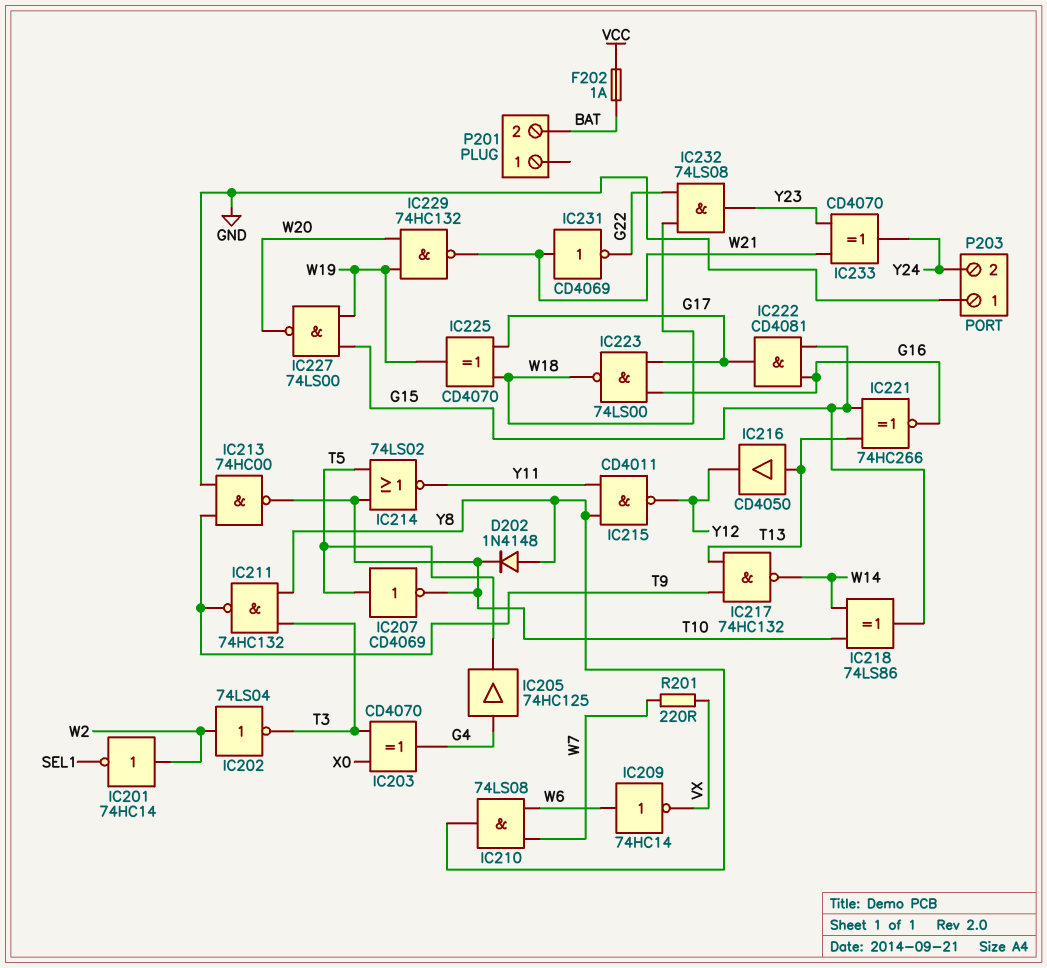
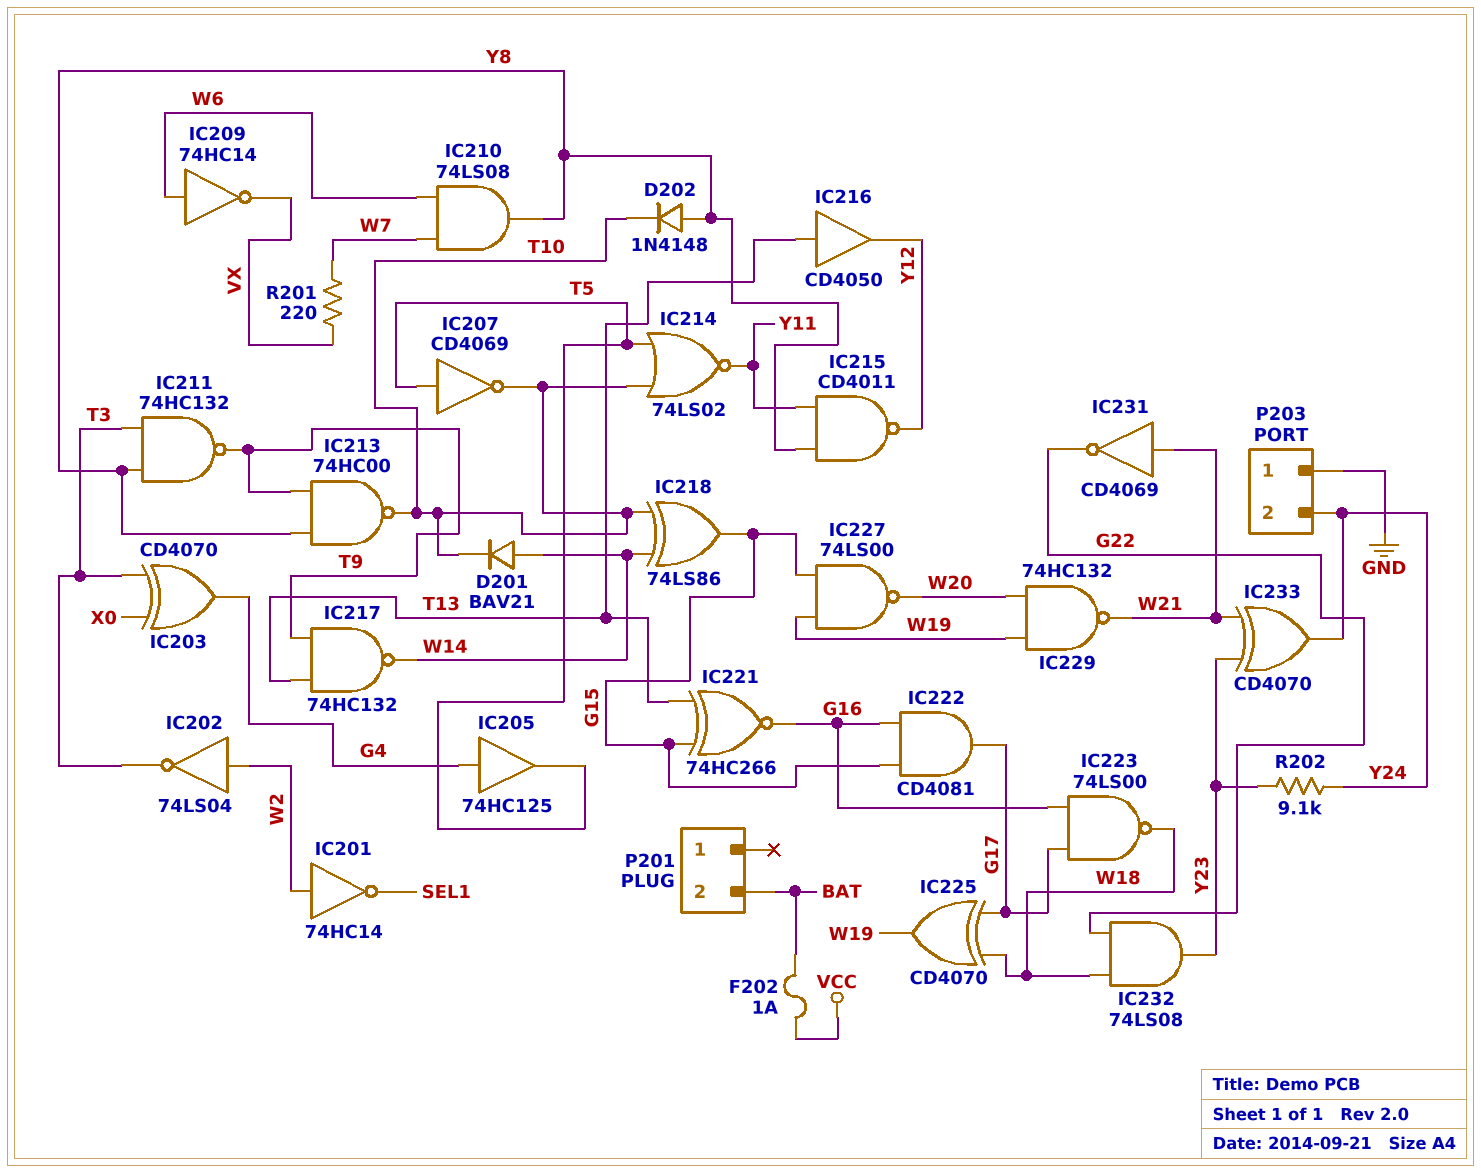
D201: none -> diode BAV21 (A W14, K T10)
IC213: NAND 74HC00 (in GND, in T9, out T10) -> NAND 74HC00 (in T9, in Y8, out T10)
R202: none -> 9.1k (Y23, Y24)

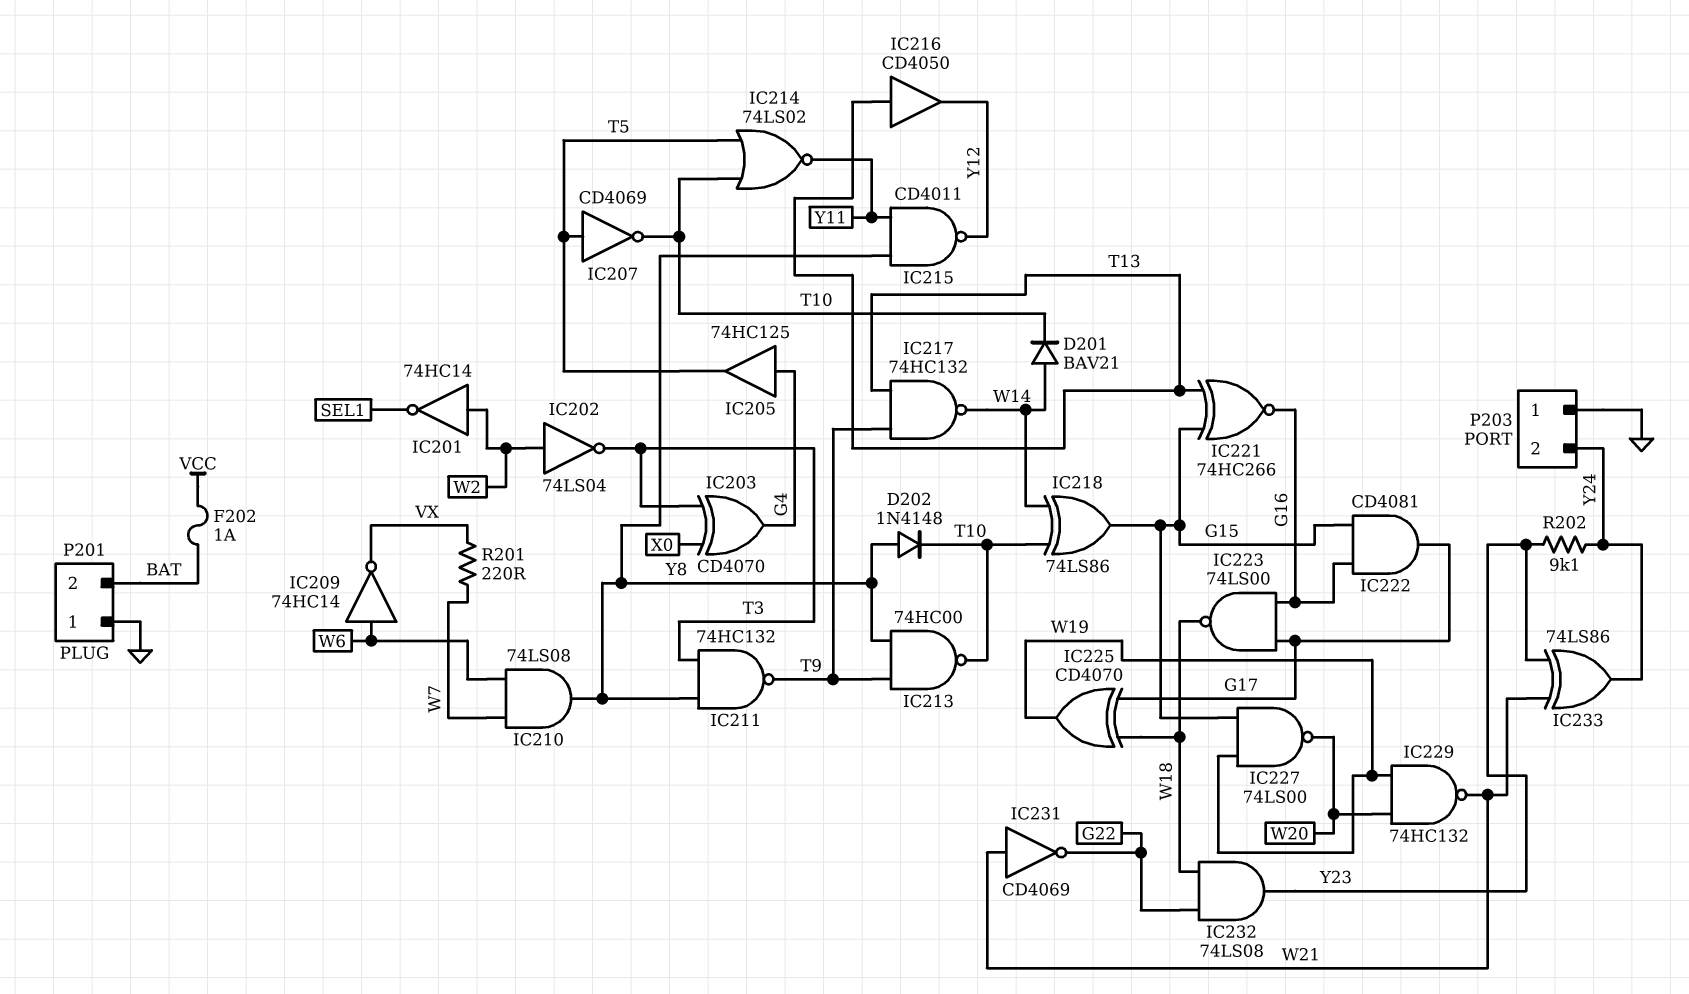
IC233: XOR CD4070 (in W21, in Y23, out Y24) -> XOR 74LS86 (in W21, in Y23, out Y24)
P201 pin 1: none -> GND

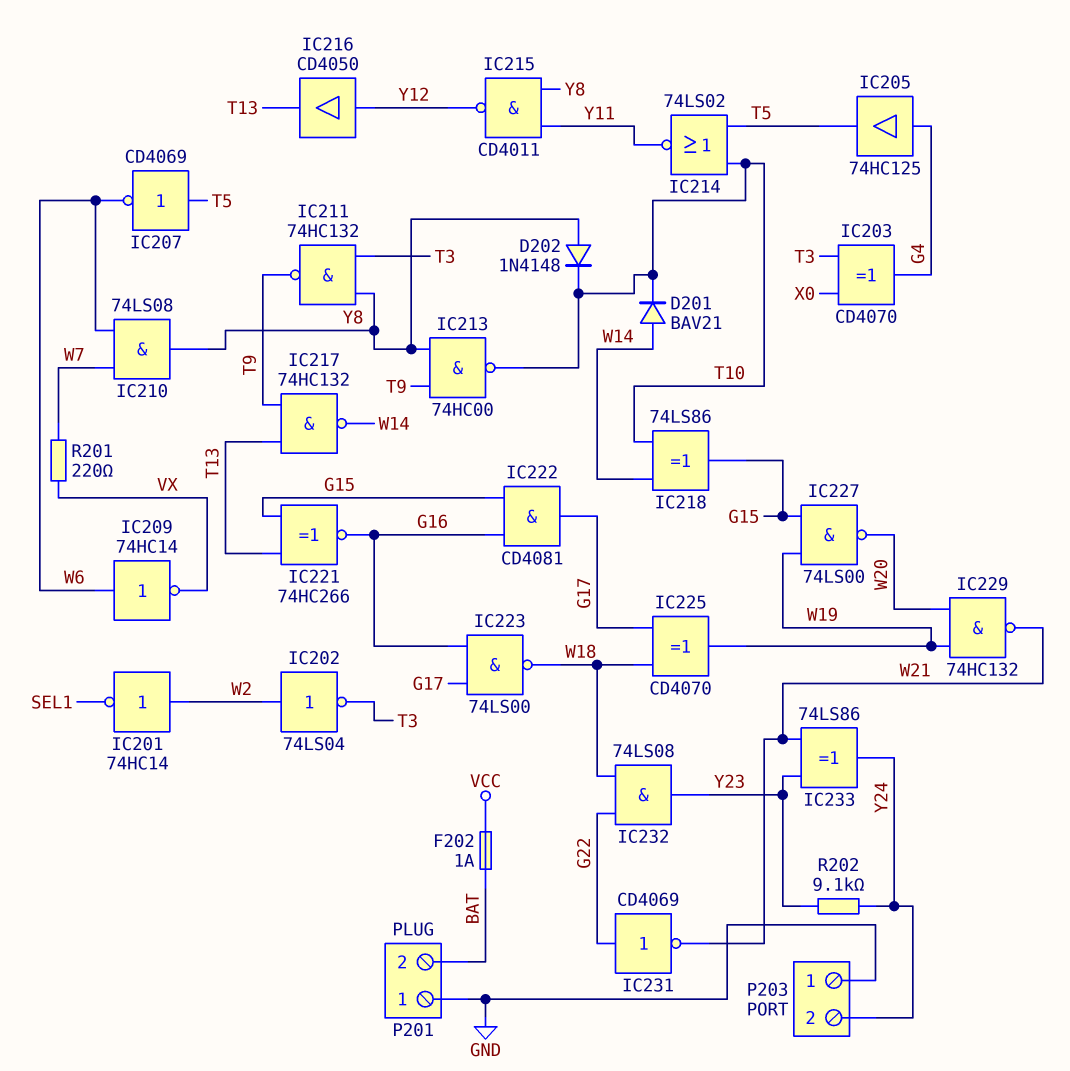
IC207: NOT CD4069 (in T5, out T10) -> NOT CD4069 (in T5, out W6)
IC216: buffer CD4050 (in T13, out Y12) -> buffer CD4050 (in Y12, out T13)
IC231: NOT CD4069 (in W21, out G22) -> NOT CD4069 (in G22, out W21)

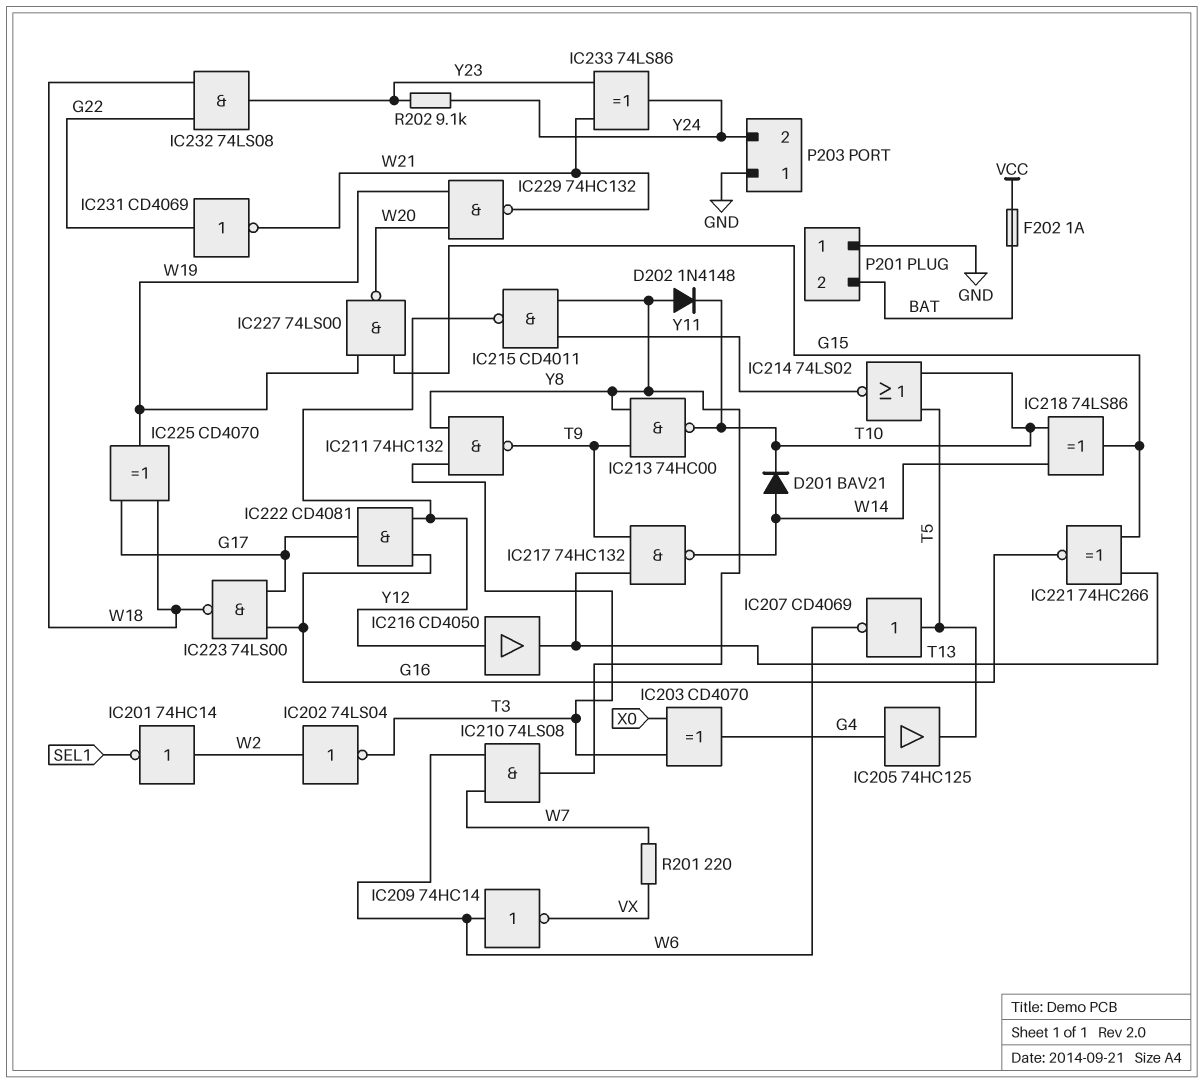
IC222: AND CD4081 (in G15, in G16, out G17) -> AND CD4081 (in G16, in Y12, out G17)

